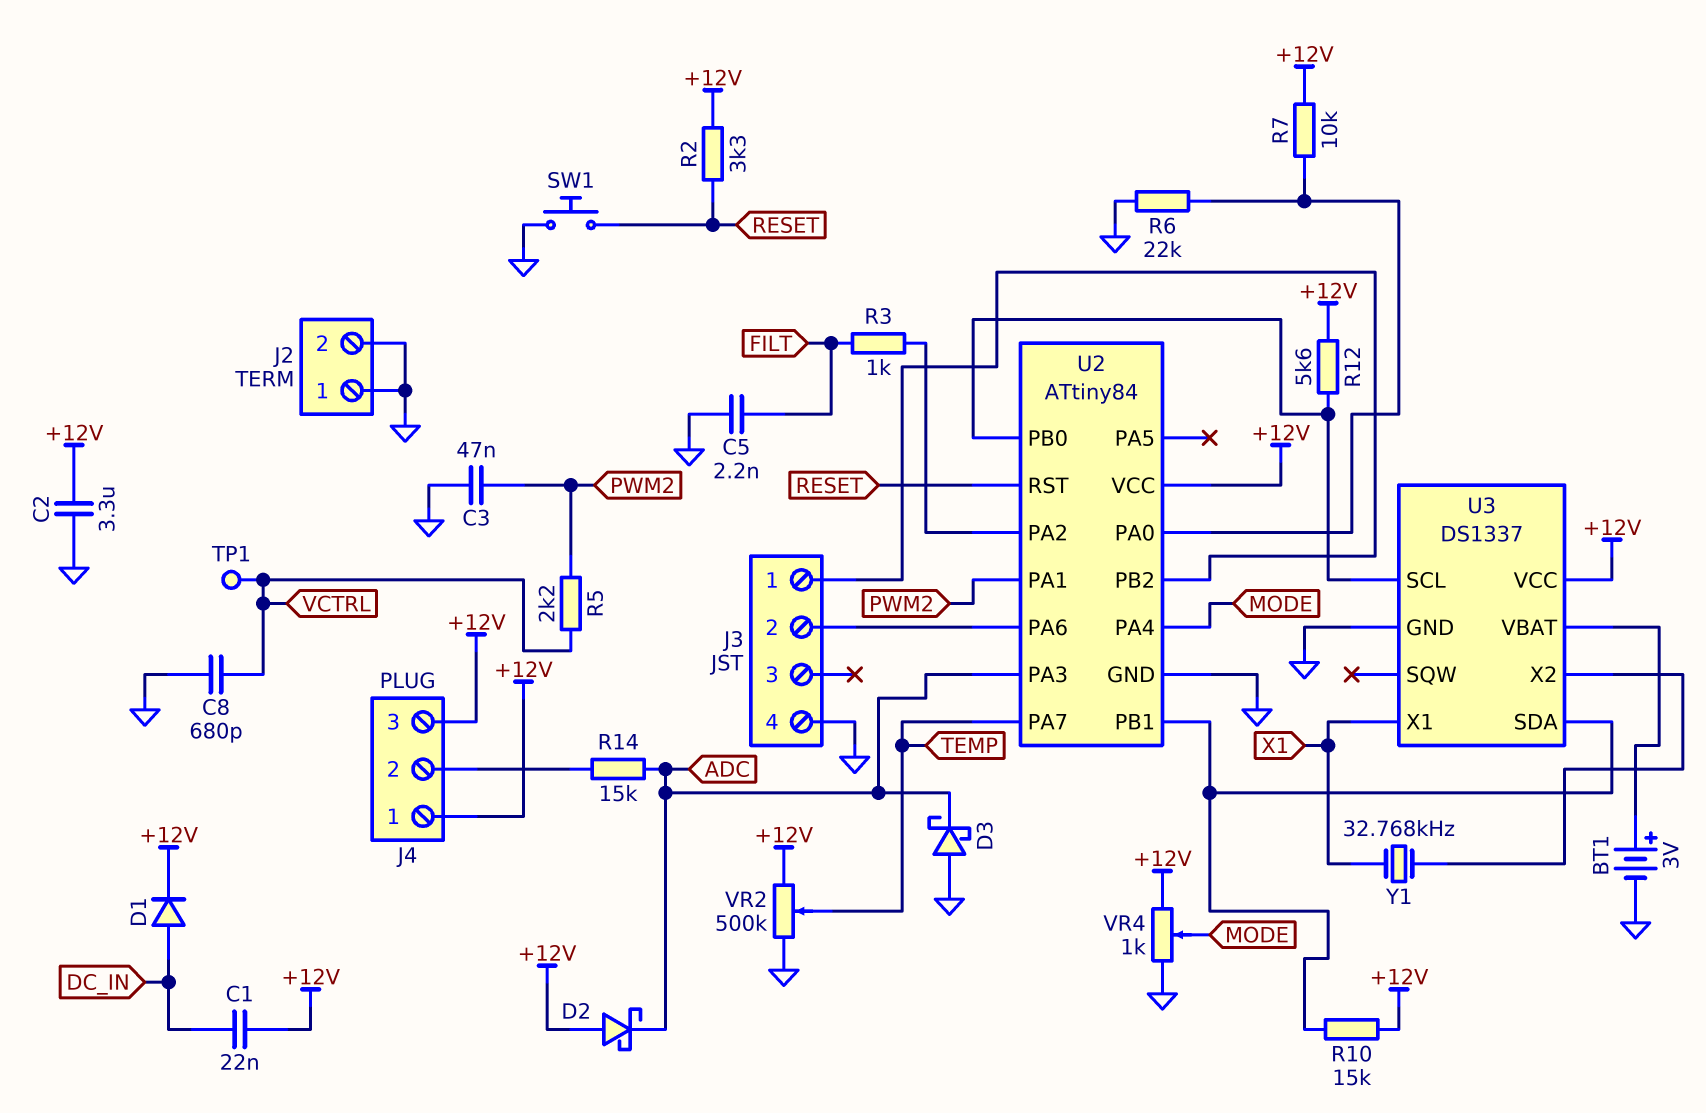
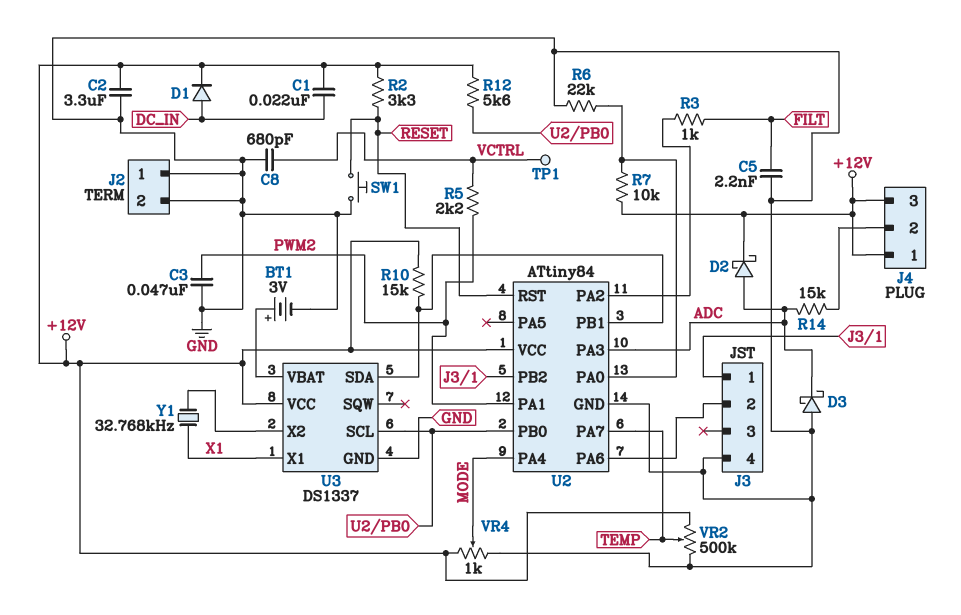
D2: schottky (A +12V, K ADC) -> schottky (A ADC, K +12V)

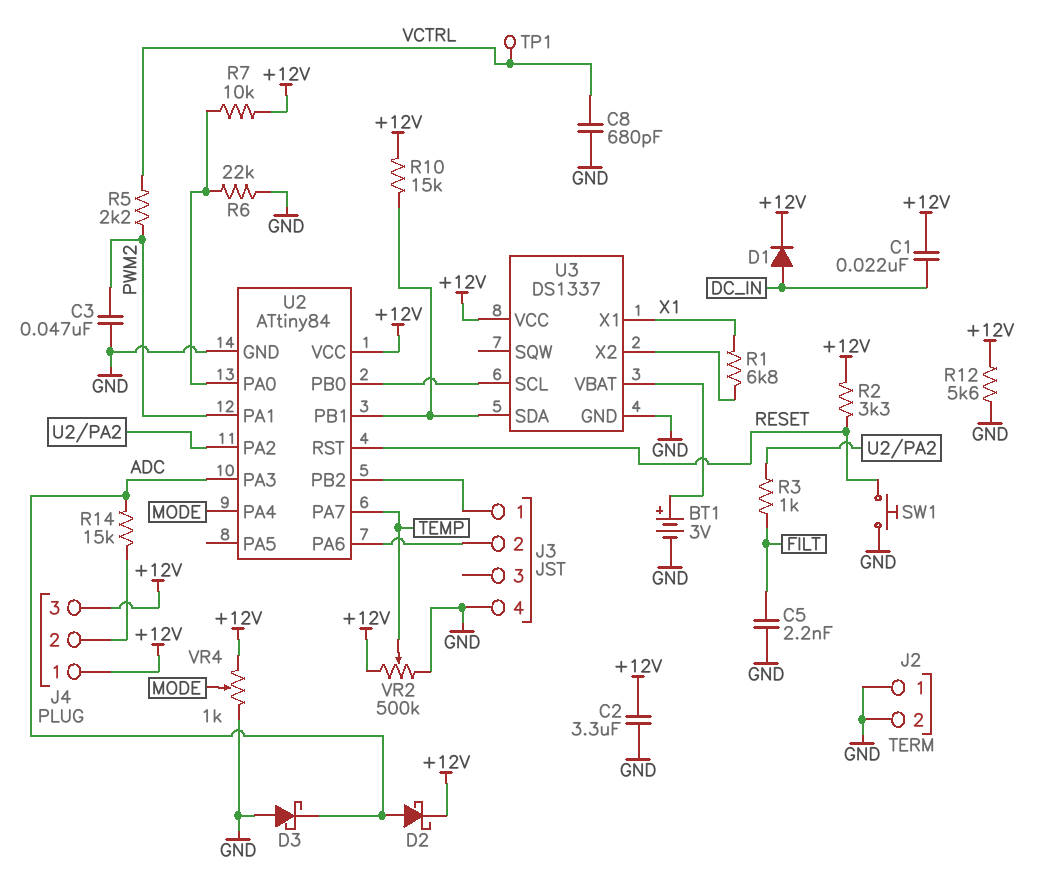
R1: none -> 6.8k (U3/X2, X1)
R12: 5.6k (+12V, U2/PB0) -> 5.6k (+12V, GND)
Y1: 32.768kHz (U3/X2, X1) -> none

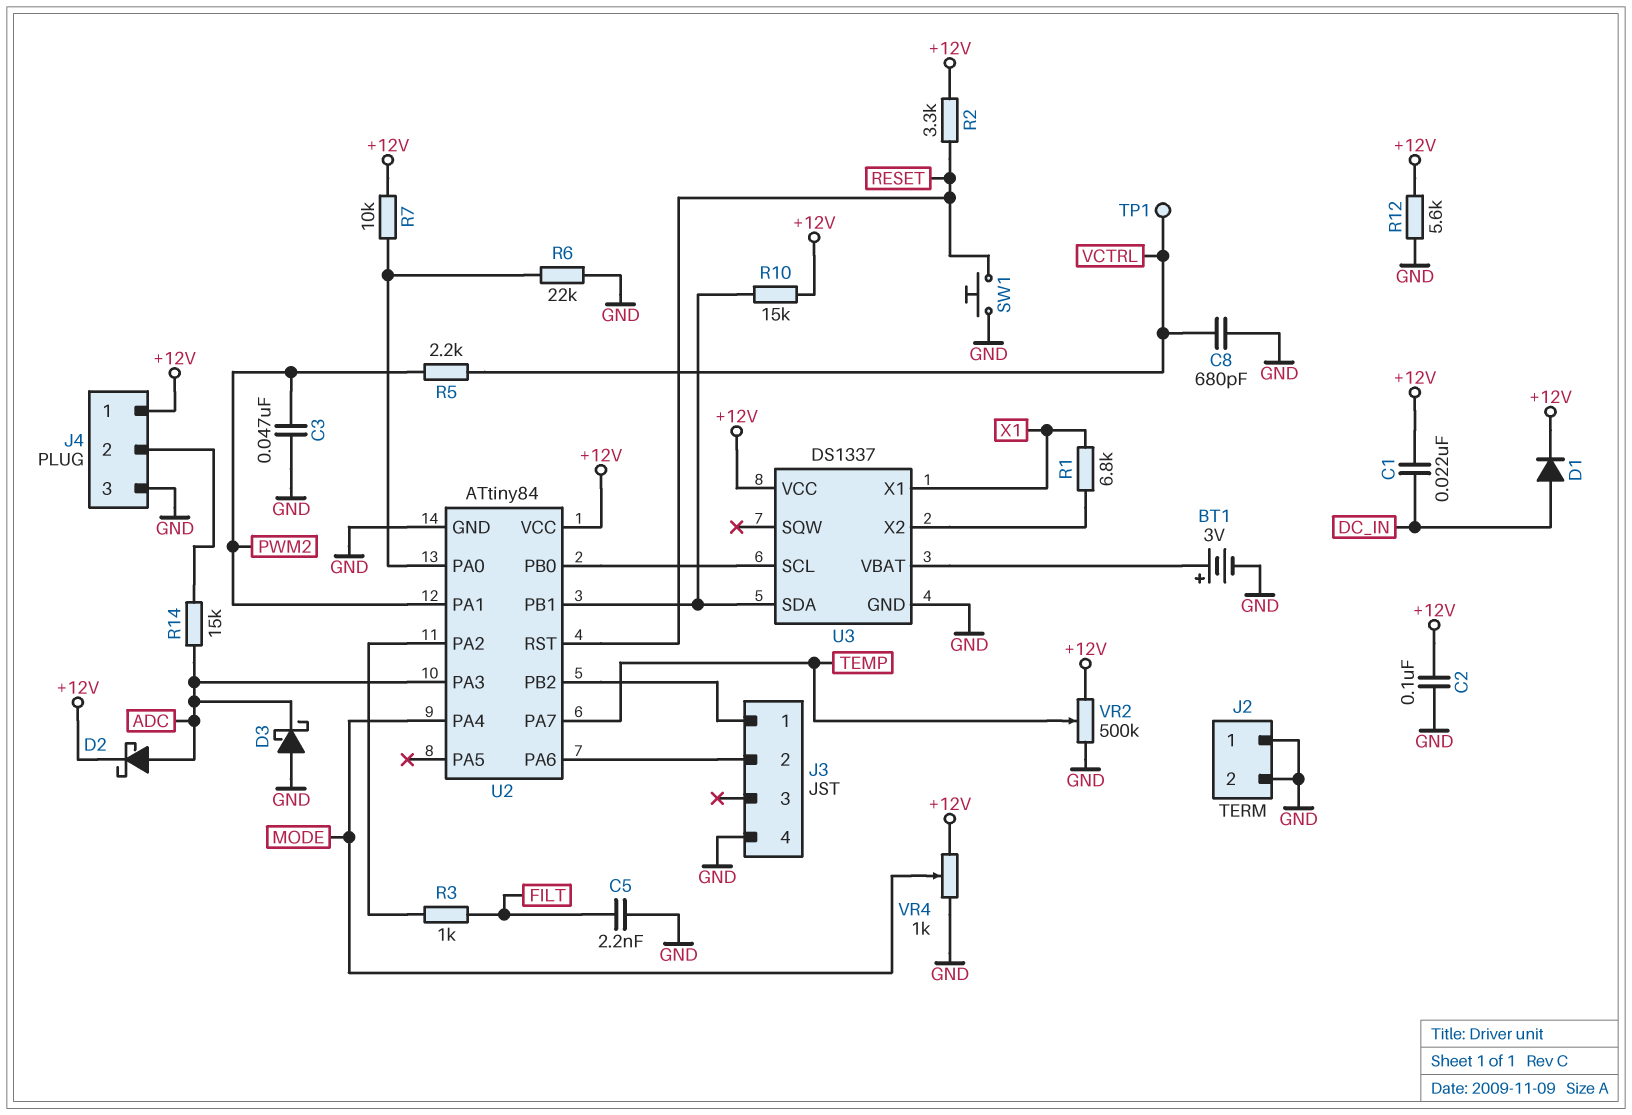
C2: 3.3uF (+12V, GND) -> 100nF (+12V, GND)
J4 pin 3: +12V -> GND

